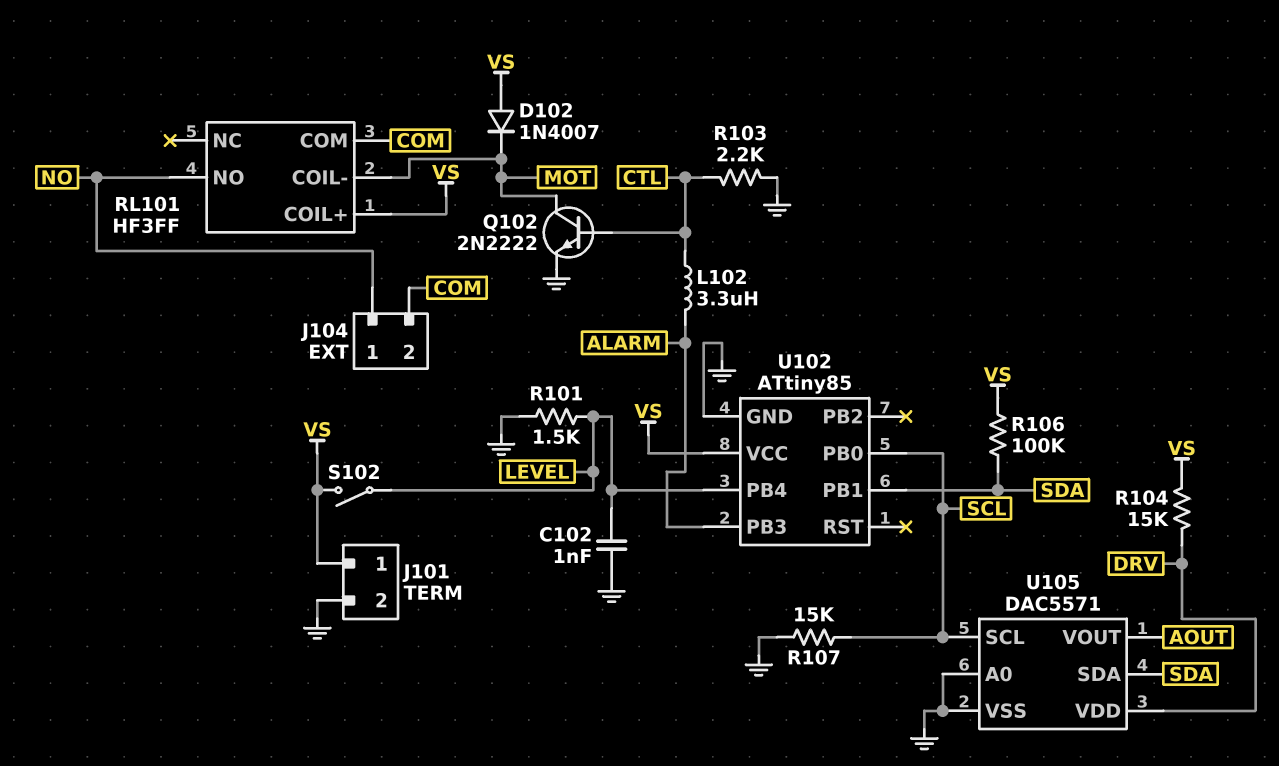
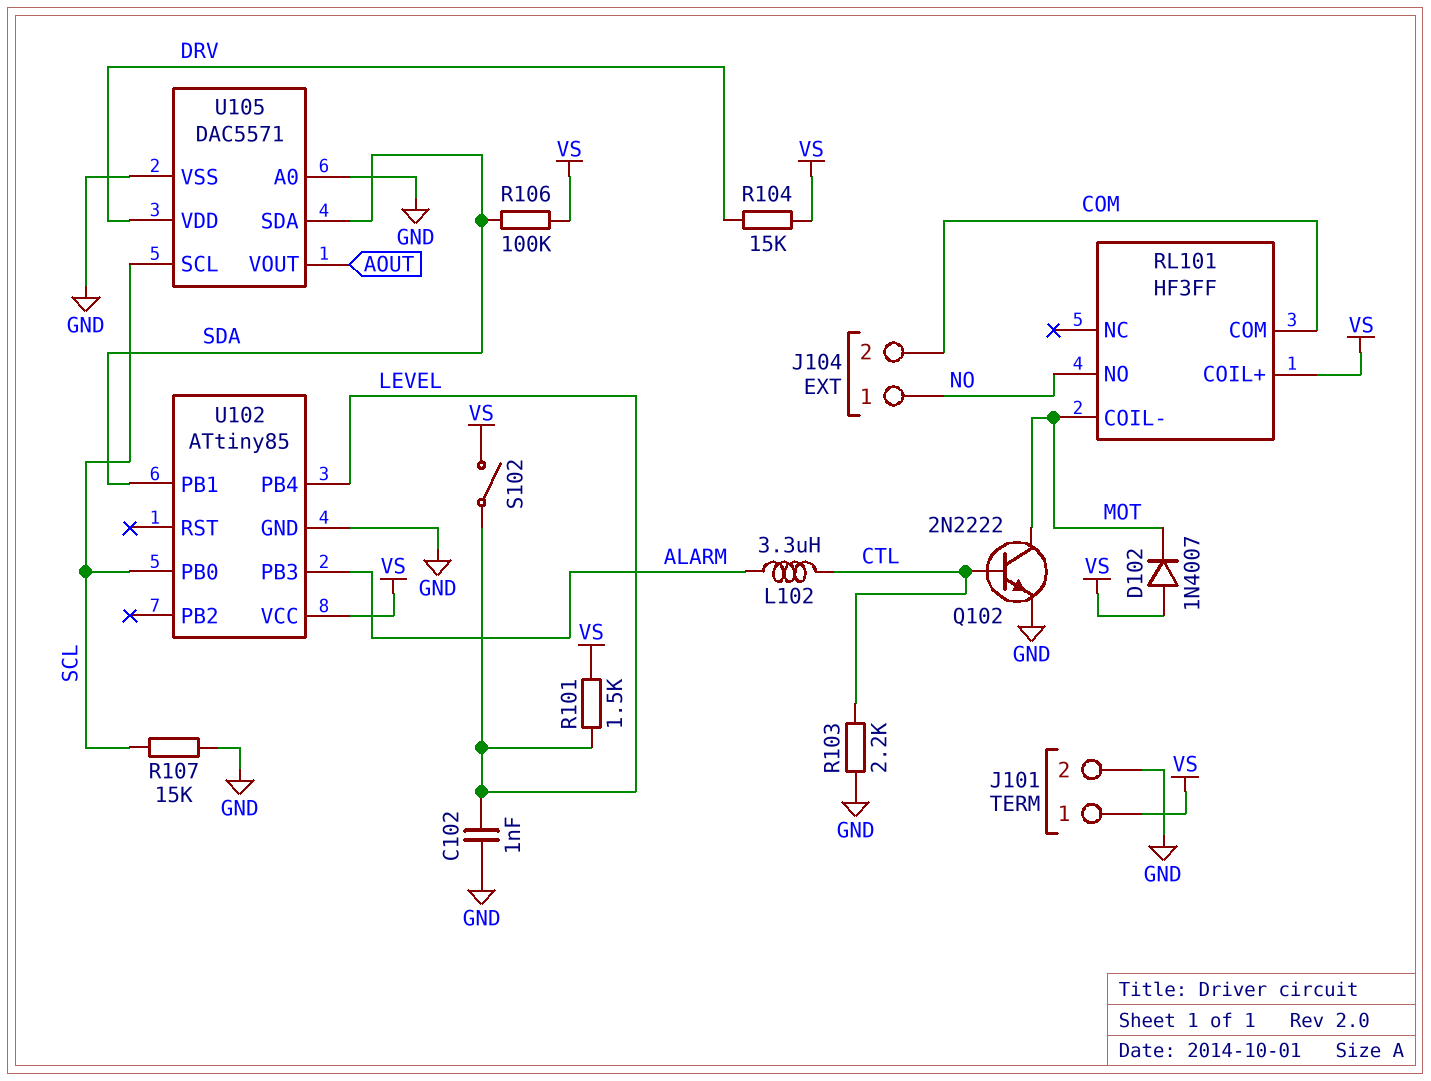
R101: 1.5k (GND, LEVEL) -> 1.5k (LEVEL, VS)

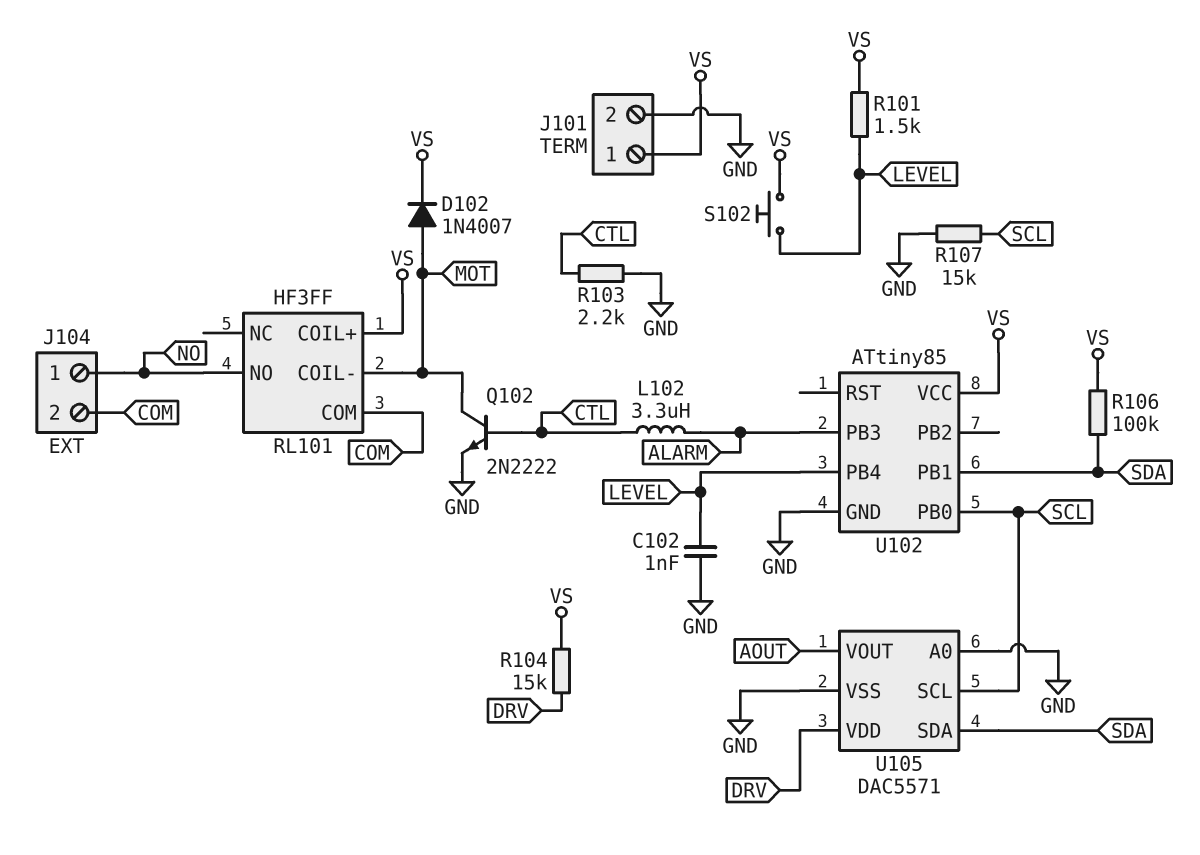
D102: diode 1N4007 (A VS, K MOT) -> diode 1N4007 (A MOT, K VS)
S102: switch (LEVEL, VS) -> button (LEVEL, VS)

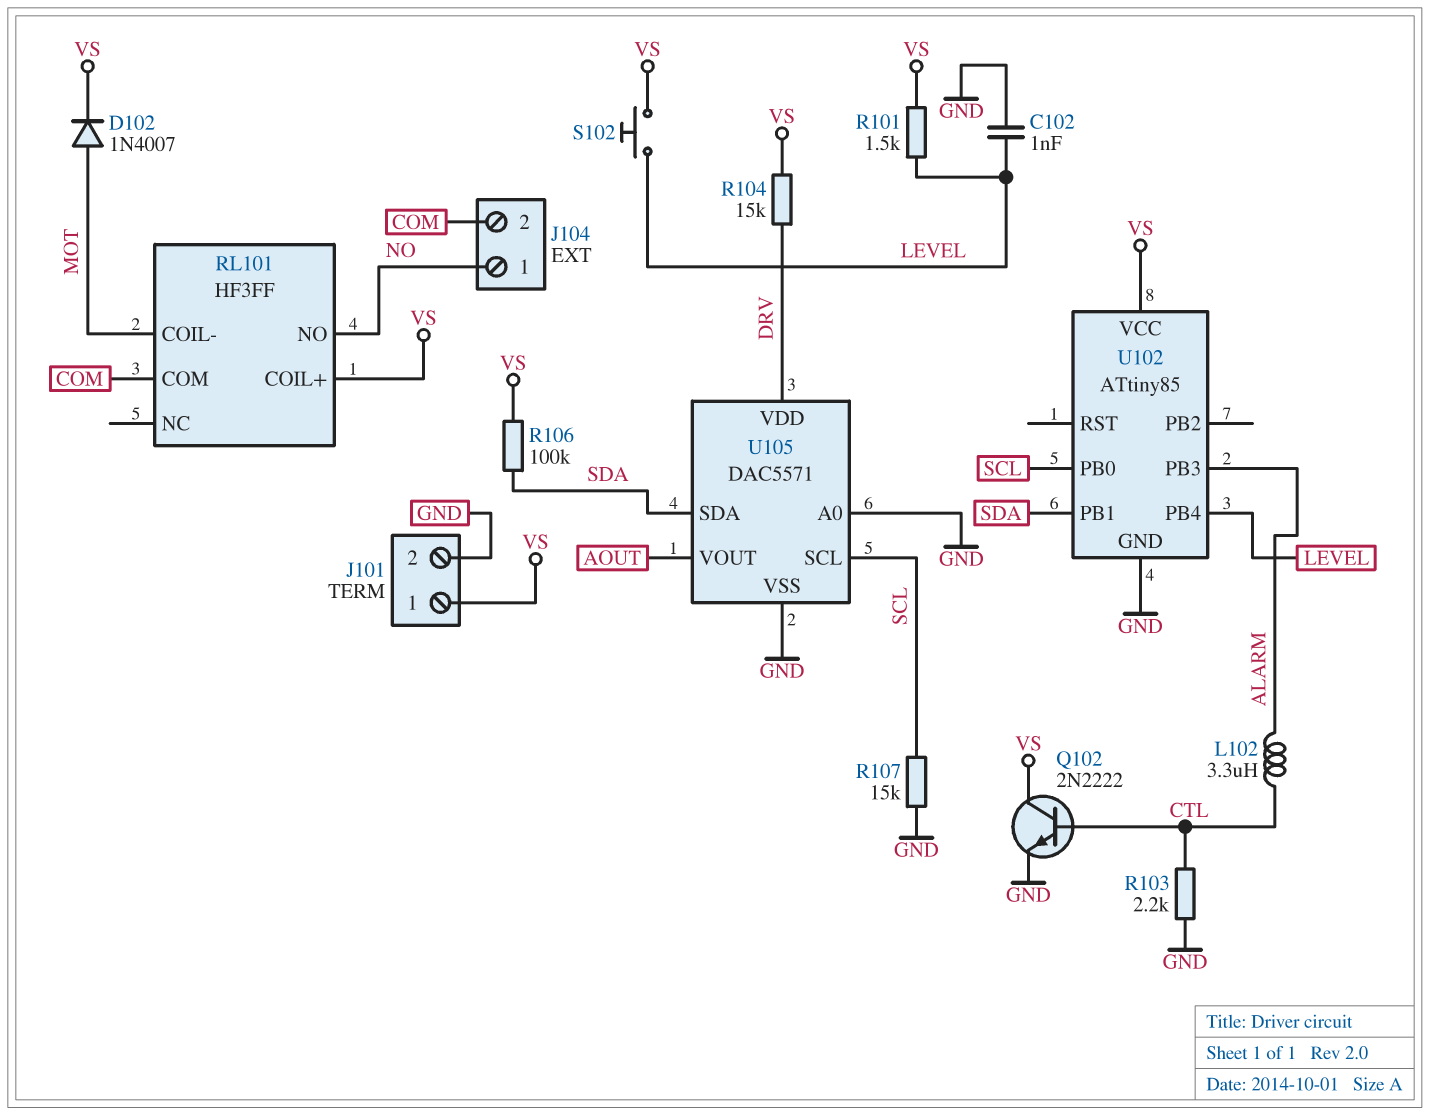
Q102: NPN 2N2222 (B CTL, C MOT, E GND) -> NPN 2N2222 (B CTL, C VS, E GND)

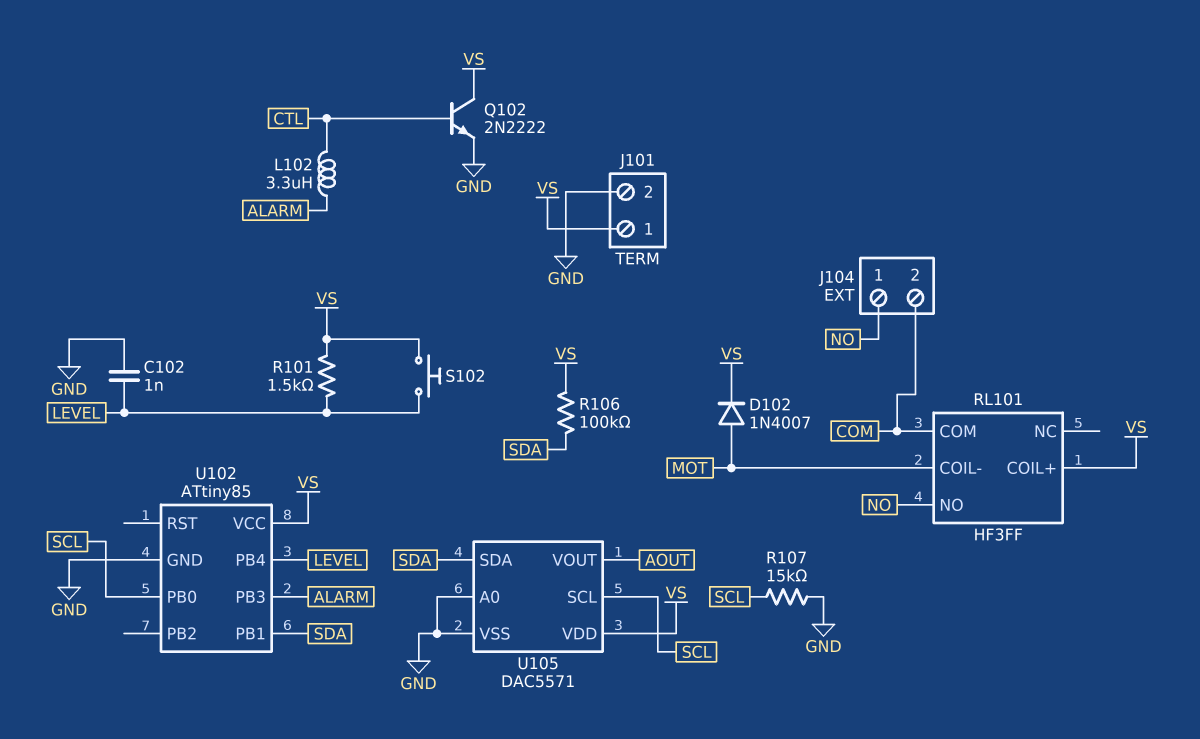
R103: 2.2k (CTL, GND) -> none
R104: 15k (DRV, VS) -> none
U105 pin VDD: DRV -> VS

